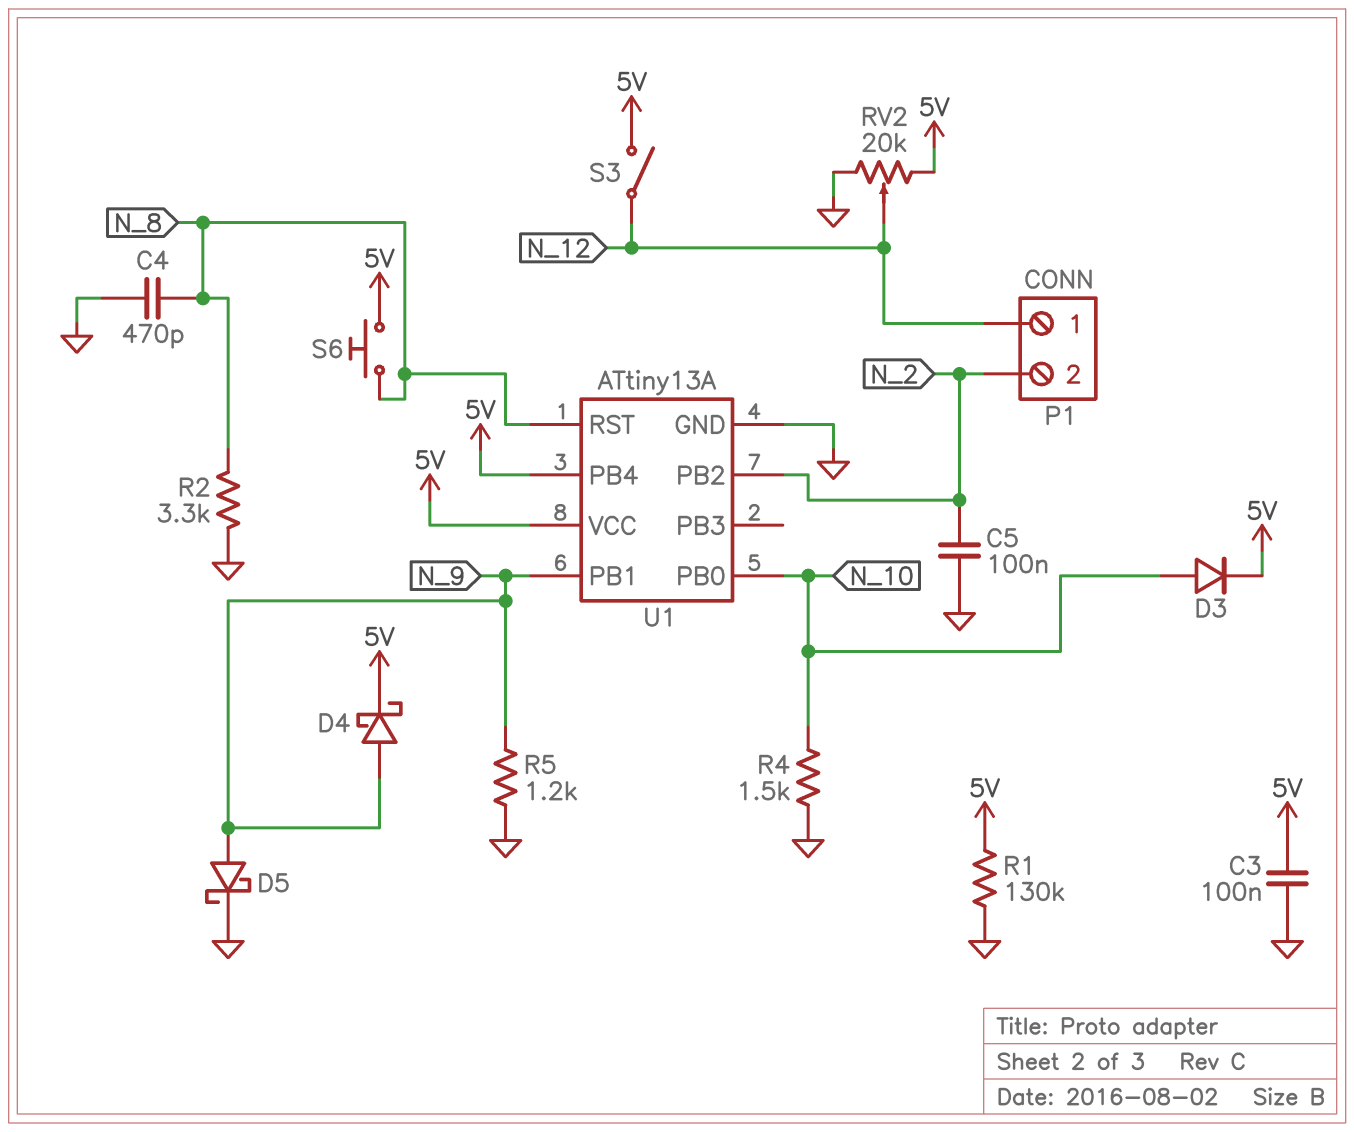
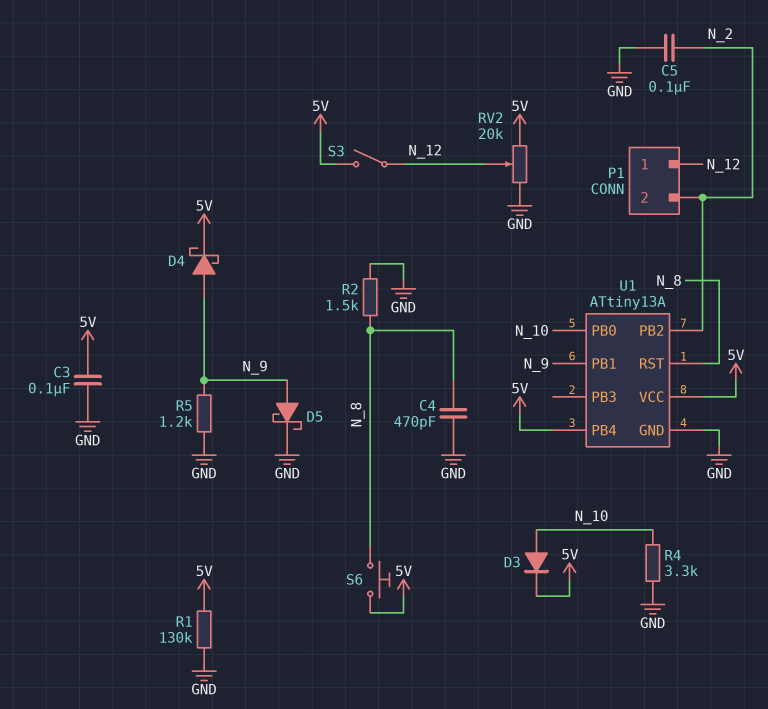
R2: 3.3k (GND, N_8) -> 1.5k (GND, N_8)
R4: 1.5k (GND, N_10) -> 3.3k (GND, N_10)

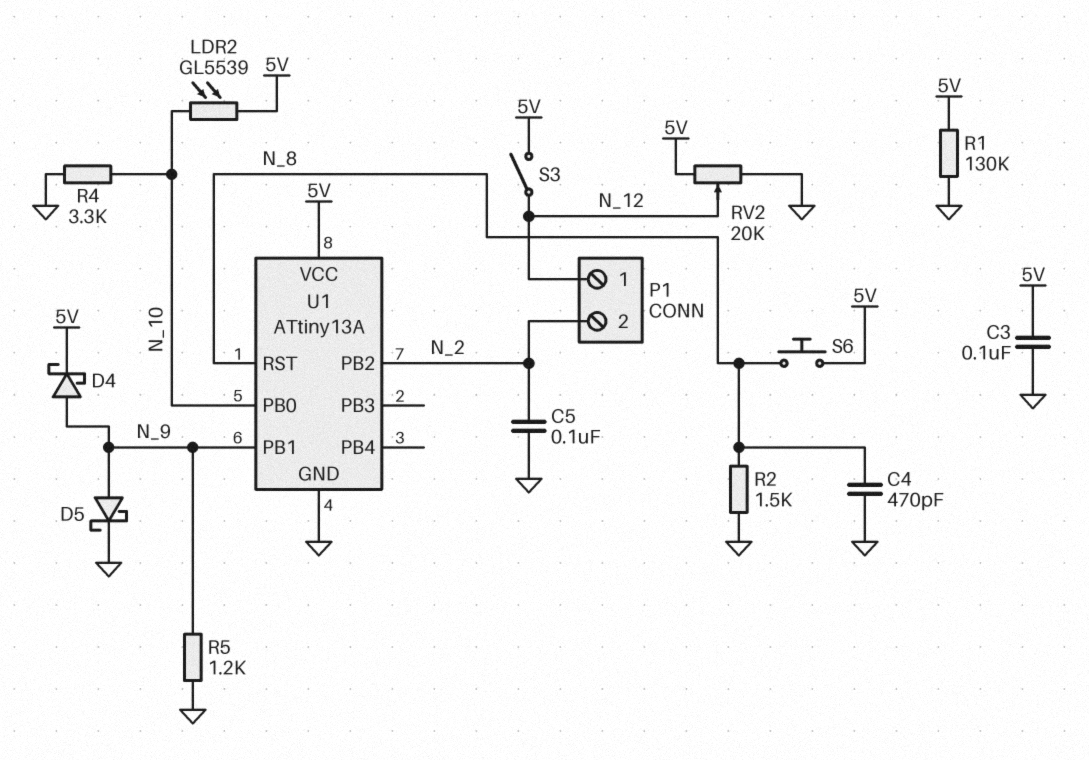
D3: diode (A N_10, K 5V) -> none
LDR2: none -> GL5539 (5V, N_10)
U1 pin PB4: 5V -> none

